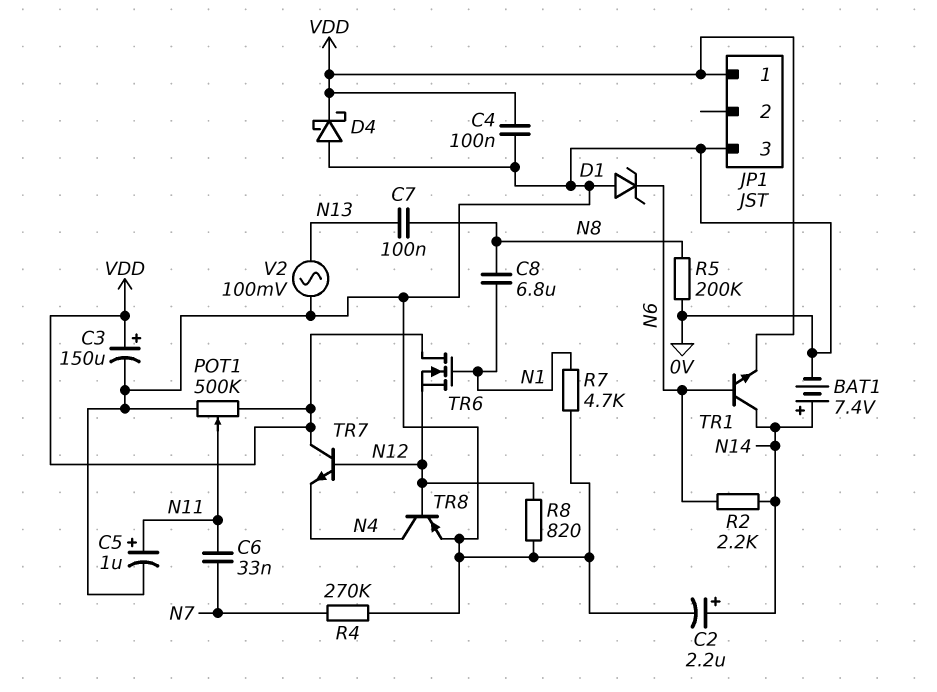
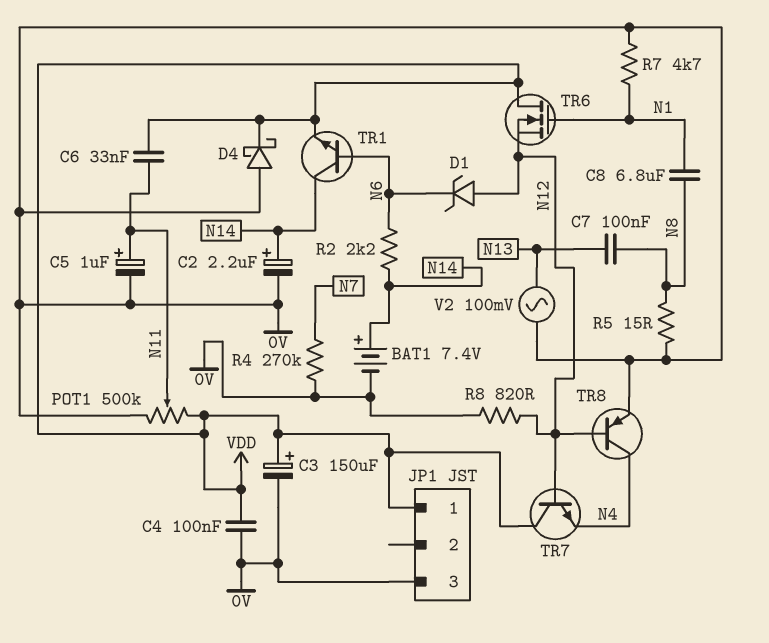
C6: 33nF (N7, N11) -> 33nF (N11, VDD)
D1: zener (A 0V, K N6) -> zener (A N12, K N6)
R5: 200k (0V, N8) -> 15 (0V, N8)

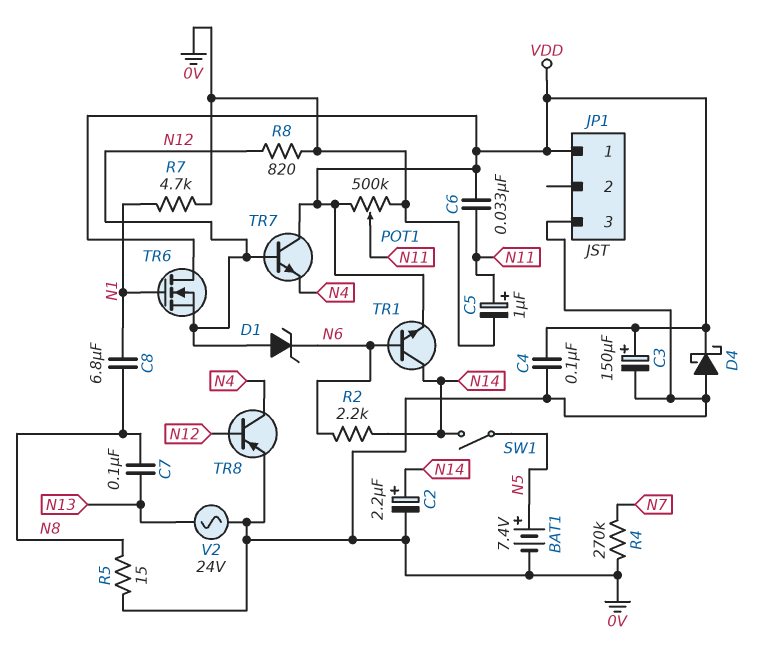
BAT1: 7.4V (plus N14, minus 0V) -> 7.4V (plus N5, minus 0V)
SW1: none -> switch (N5, N14)
V2: AC 100mV (0V, N13) -> AC 24V (0V, N13)

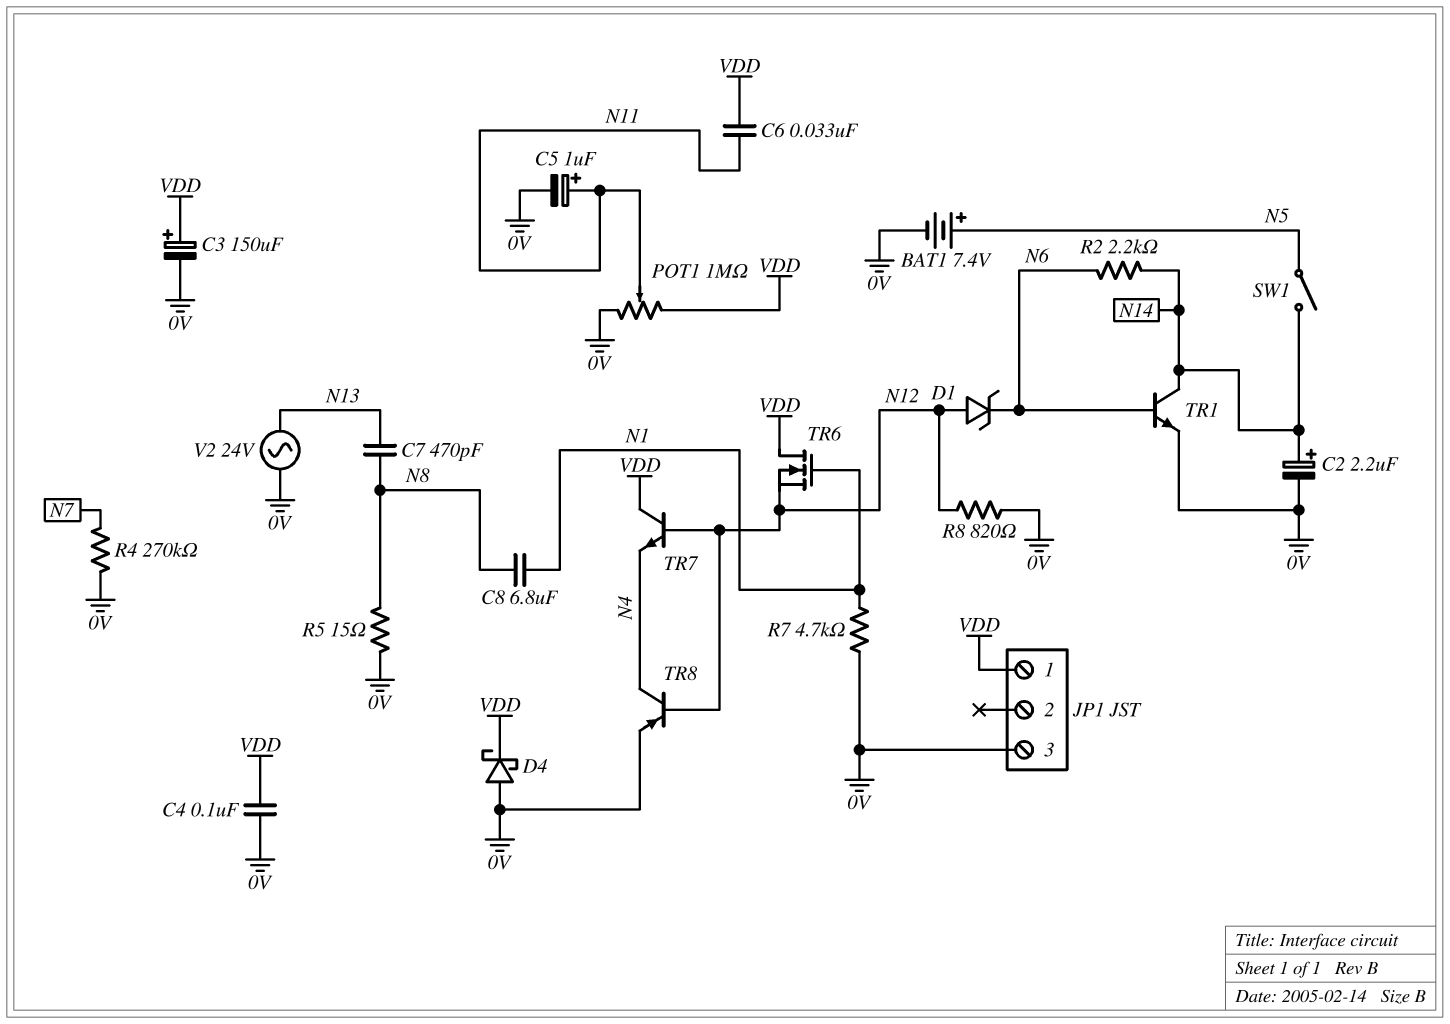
C7: 100nF (N8, N13) -> 470pF (N8, N13)
POT1: 500k (0V, VDD, wiper N11) -> 1M (0V, VDD, wiper N11)
TR1: NPN (B N6, C N14, E VDD) -> NPN (B N6, C N14, E 0V)

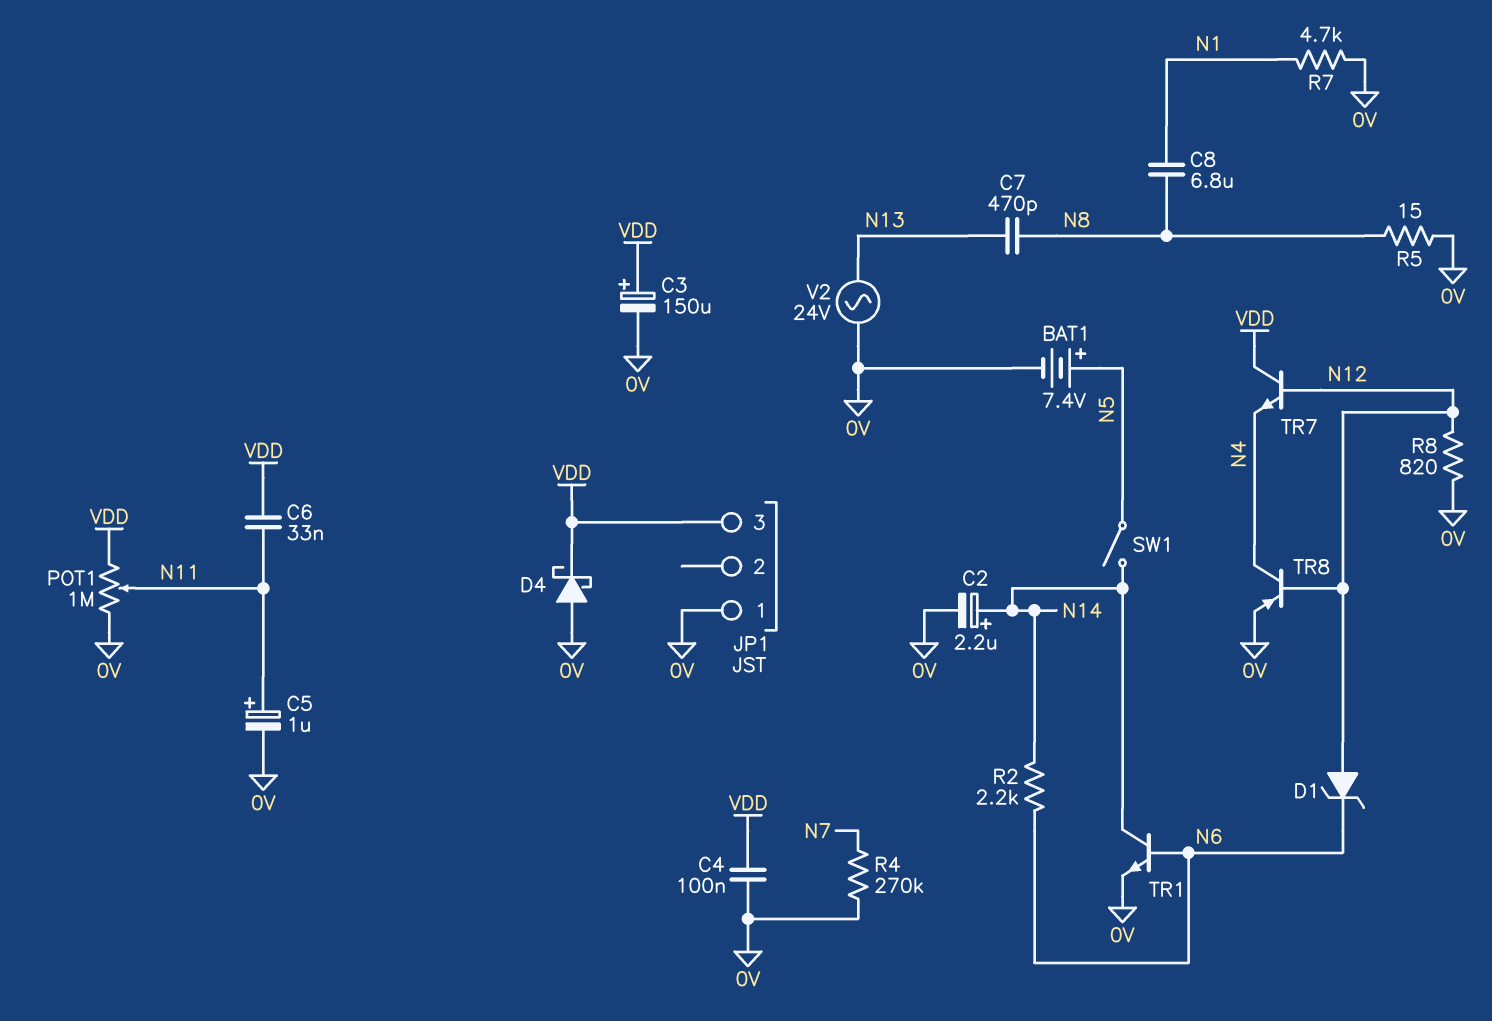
JP1 pin 1: VDD -> 0V
JP1 pin 3: 0V -> VDD
TR6: NMOS (G N1, D VDD, S N12) -> none

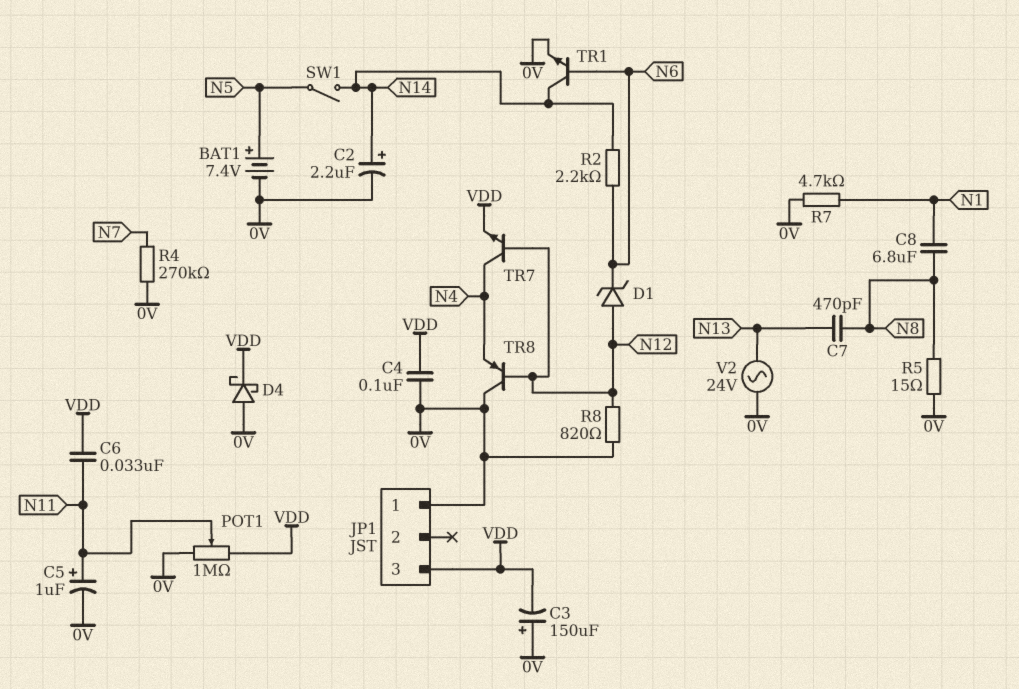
C3: 150uF (plus VDD, minus 0V) -> 150uF (plus 0V, minus VDD)
TR7: NPN (B N12, C VDD, E N4) -> NPN (B N12, C N4, E VDD)
TR8: PNP (B N12, C N4, E 0V) -> PNP (B N12, C 0V, E N4)

